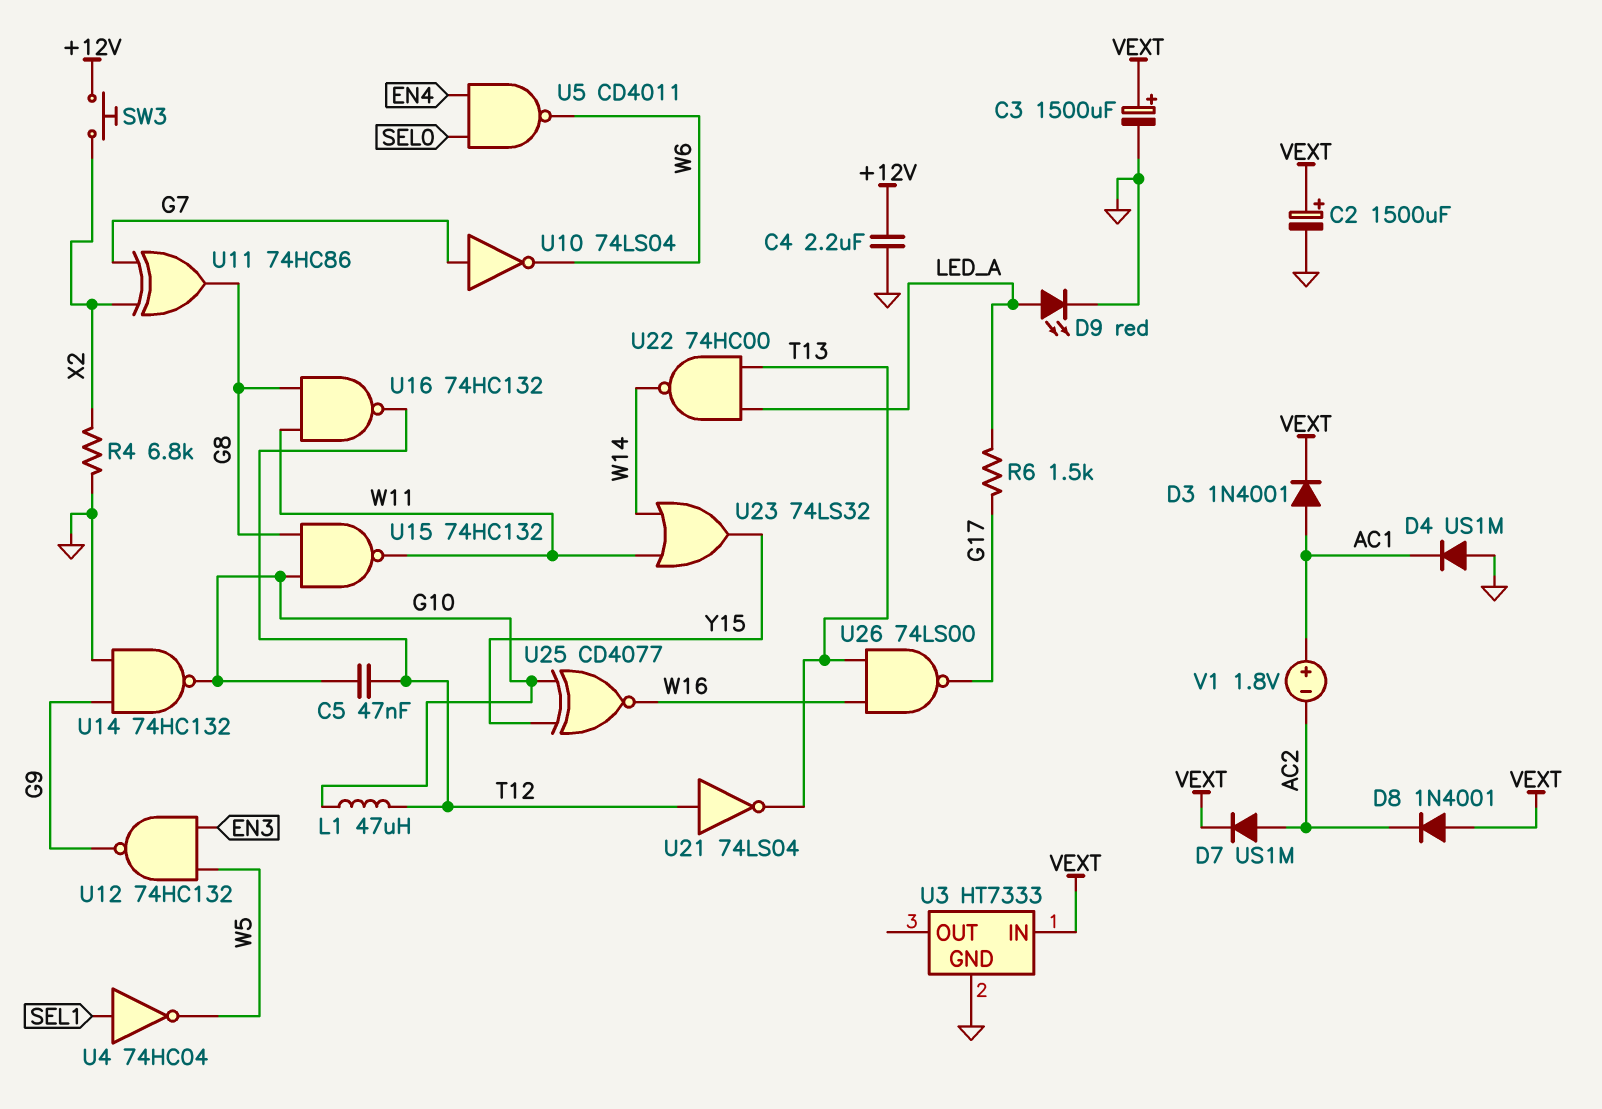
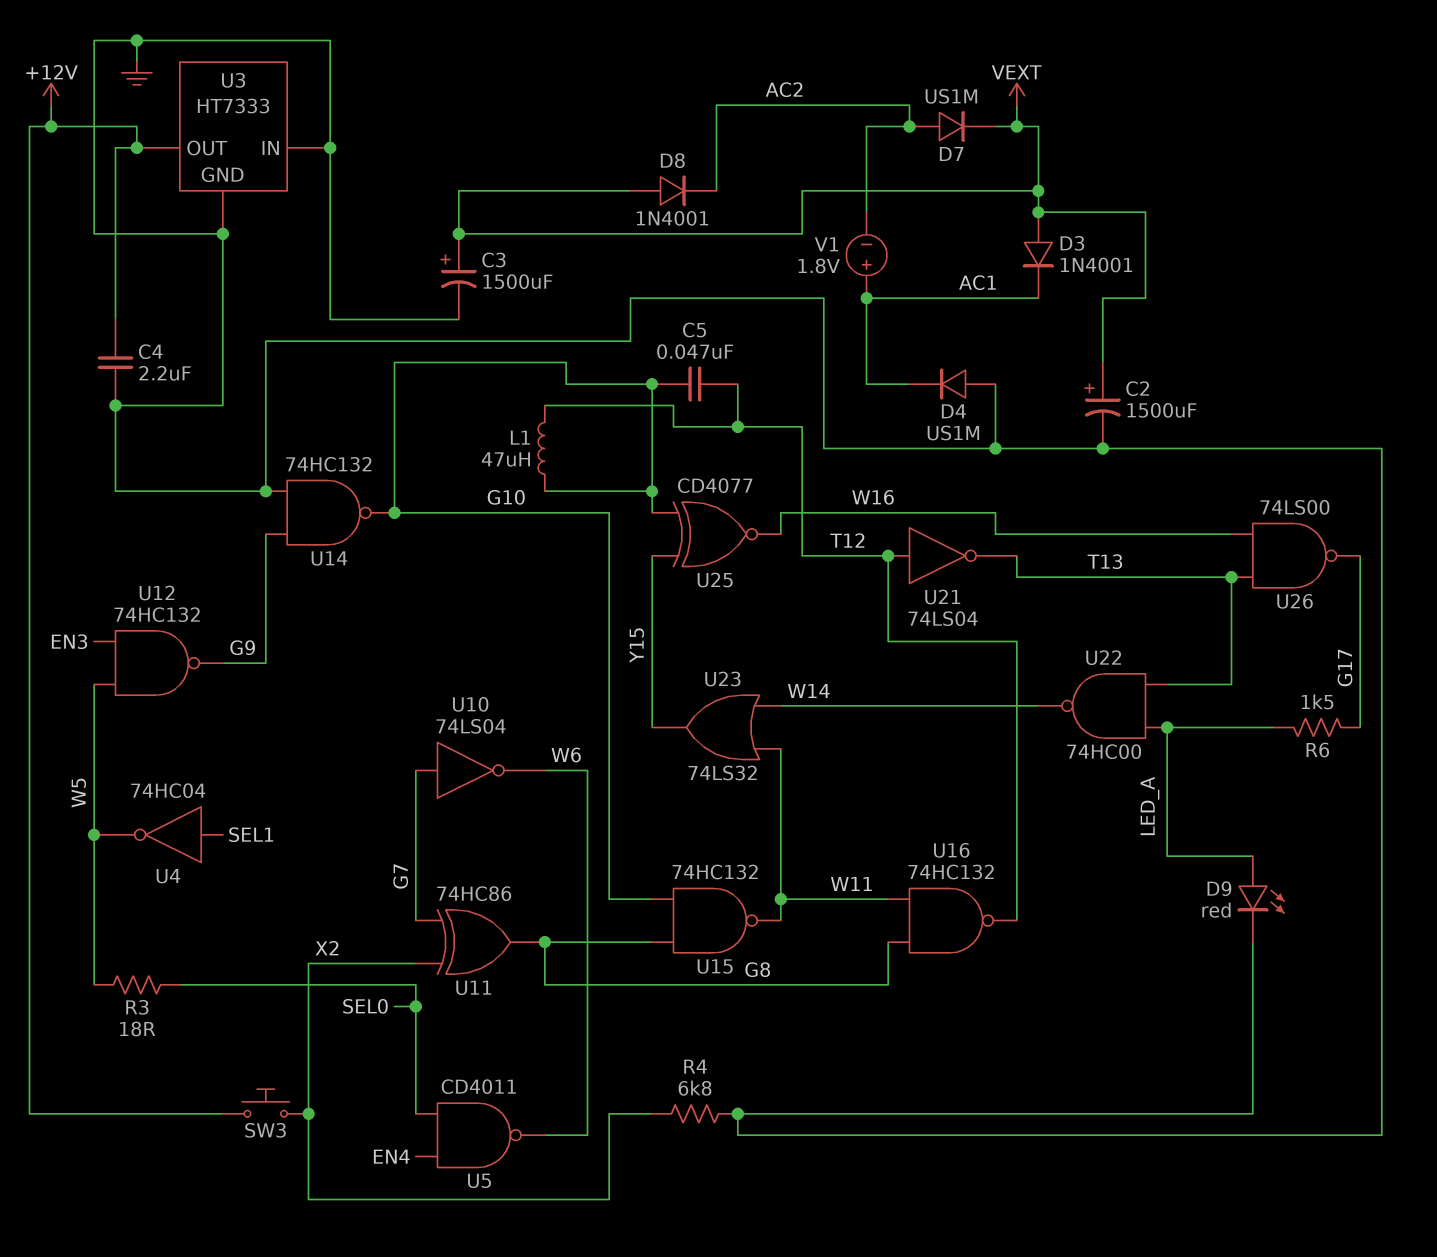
D3: diode 1N4001 (A AC1, K VEXT) -> diode 1N4001 (A VEXT, K AC1)
R3: none -> 18 (SEL0, W5)
U3 pin IN: VEXT -> GND
U3 pin OUT: none -> +12V

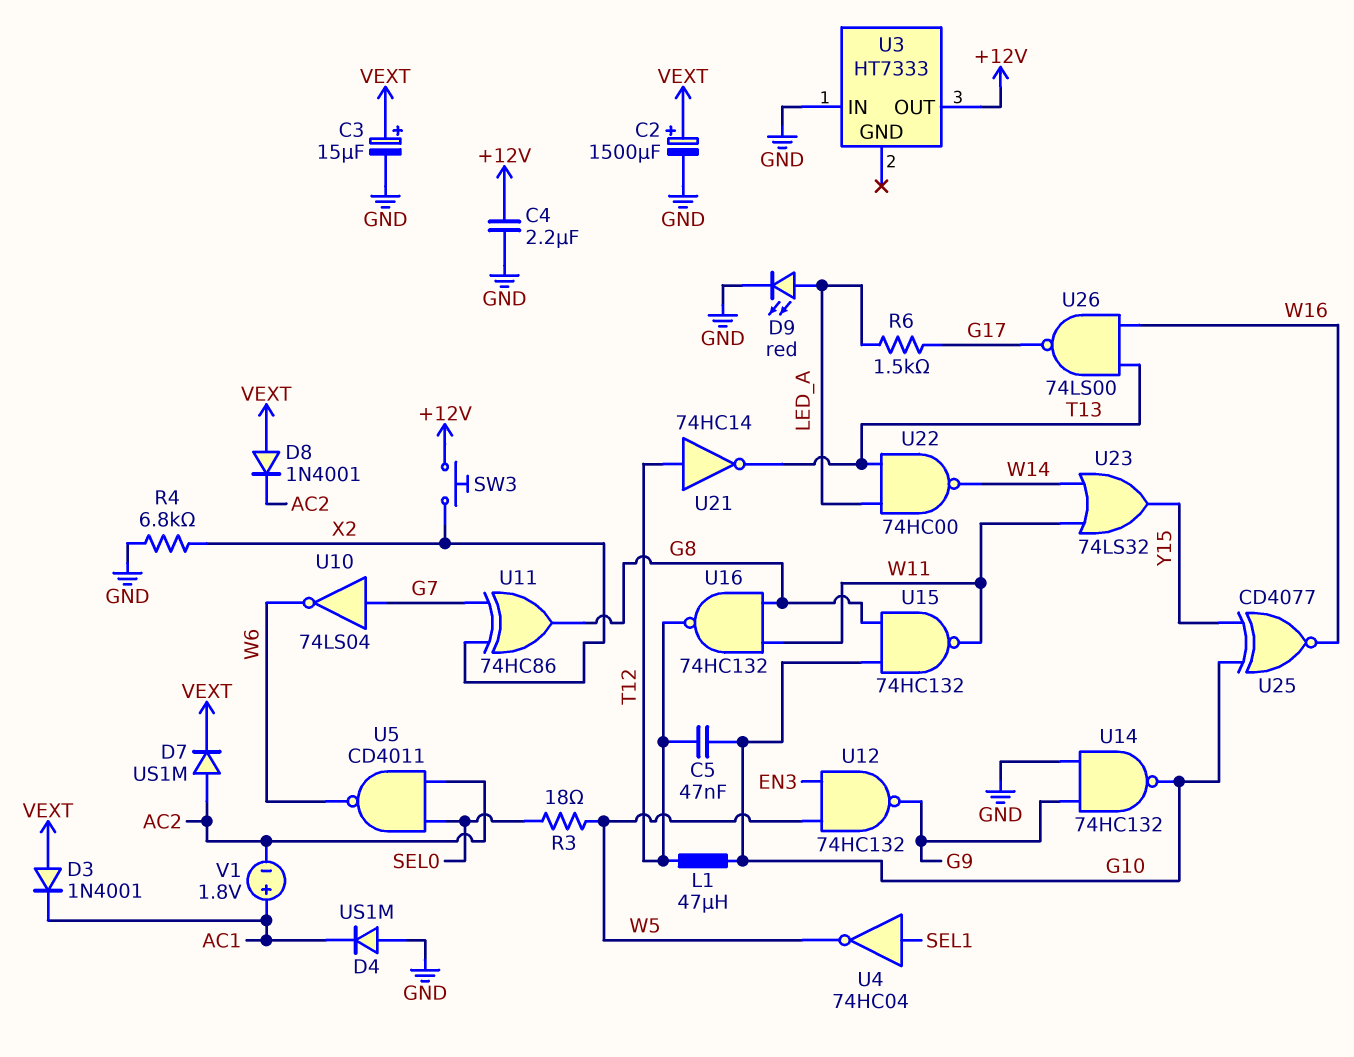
C3: 1500uF (plus VEXT, minus GND) -> 15uF (plus VEXT, minus GND)
U3 pin GND: GND -> none
U5: NAND CD4011 (in EN4, in SEL0, out W6) -> NAND CD4011 (in AC2, in SEL0, out W6)
U21: NOT 74LS04 (in T12, out T13) -> NOT 74HC14 (in T12, out T13)

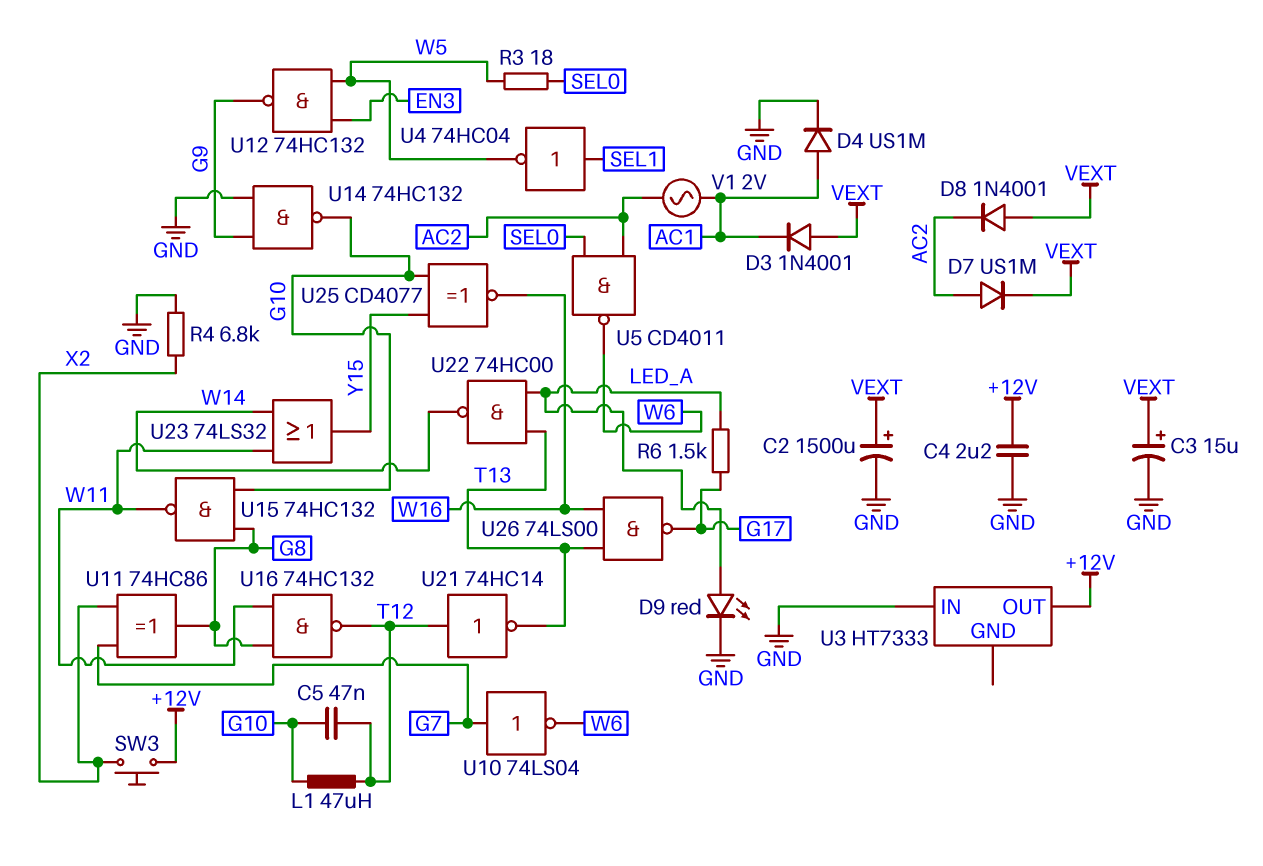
D4: diode US1M (A GND, K AC1) -> diode US1M (A AC1, K GND)
V1: 1.8V (plus AC1, minus AC2) -> AC 2V (AC1, AC2)

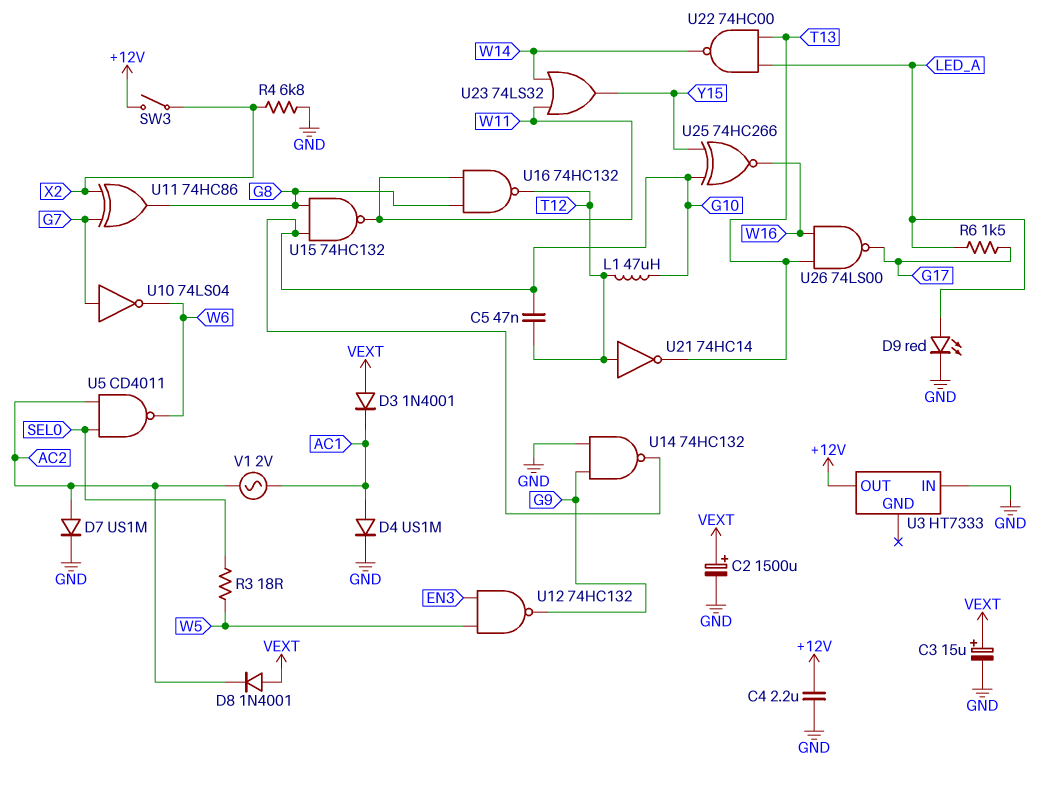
D7: diode US1M (A AC2, K VEXT) -> diode US1M (A AC2, K GND)
SW3: button (+12V, X2) -> switch (+12V, X2)
U4: NOT 74HC04 (in SEL1, out W5) -> none
U25: XNOR CD4077 (in G10, in Y15, out W16) -> XNOR 74HC266 (in G10, in Y15, out W16)

